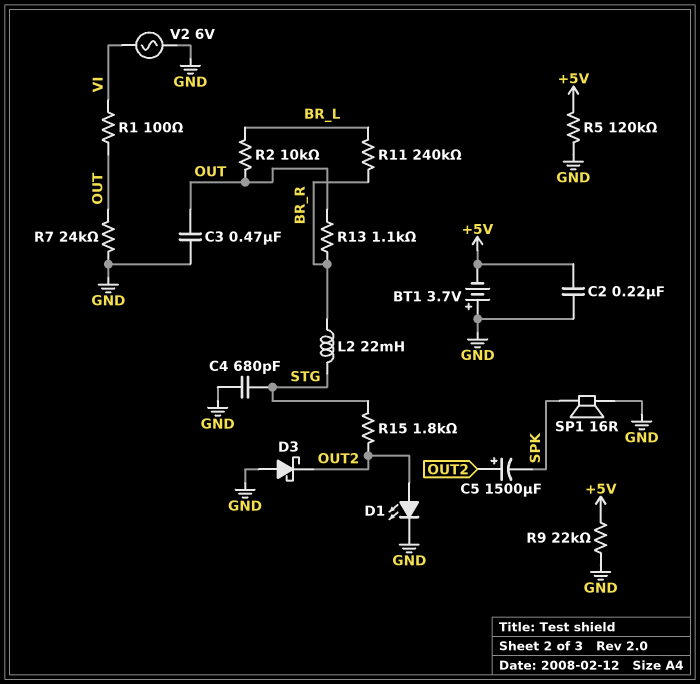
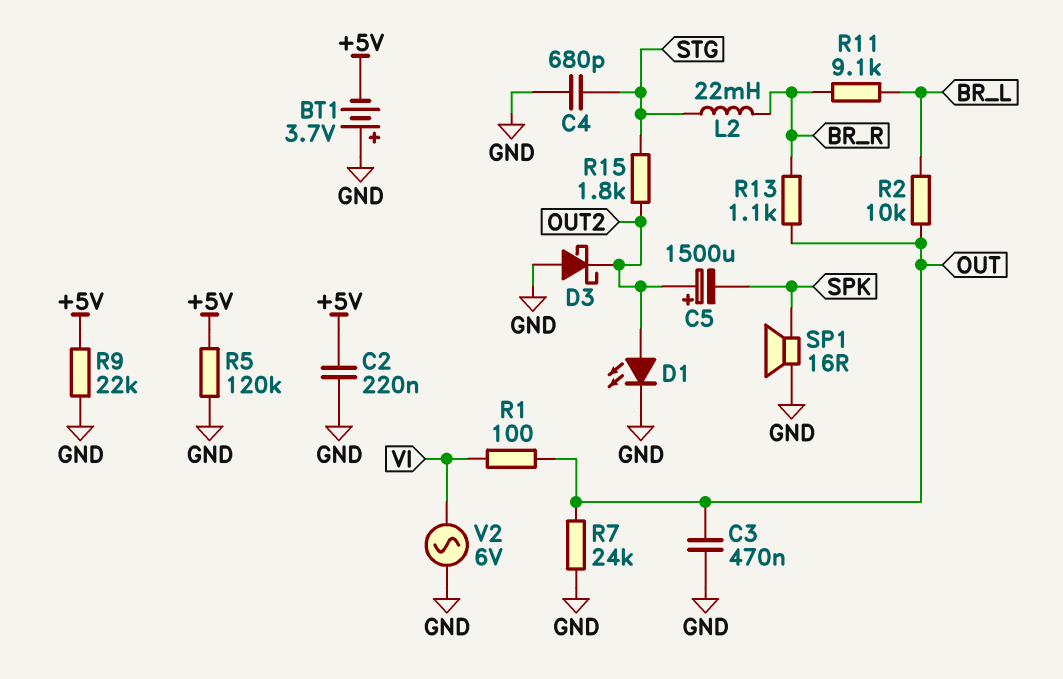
R11: 240k (BR_L, BR_R) -> 9.1k (BR_L, BR_R)

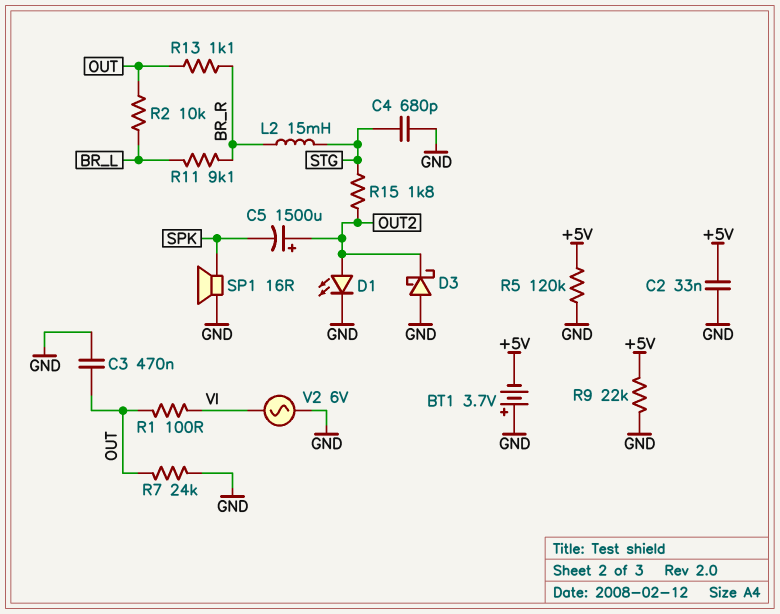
C2: 220nF (+5V, GND) -> 33nF (+5V, GND)
L2: 22mH (BR_R, STG) -> 15mH (BR_R, STG)

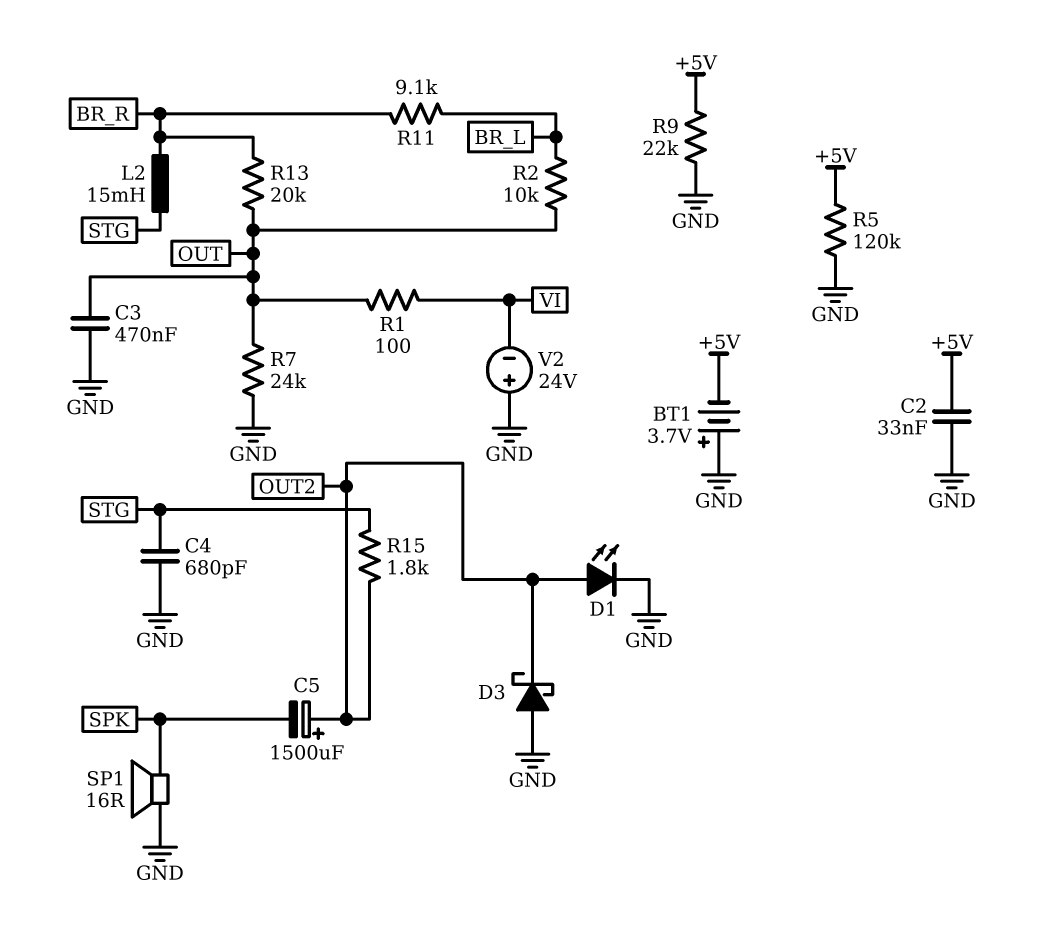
R13: 1.1k (BR_R, OUT) -> 20k (BR_R, OUT)
V2: AC 6V (GND, VI) -> 24V (plus GND, minus VI)

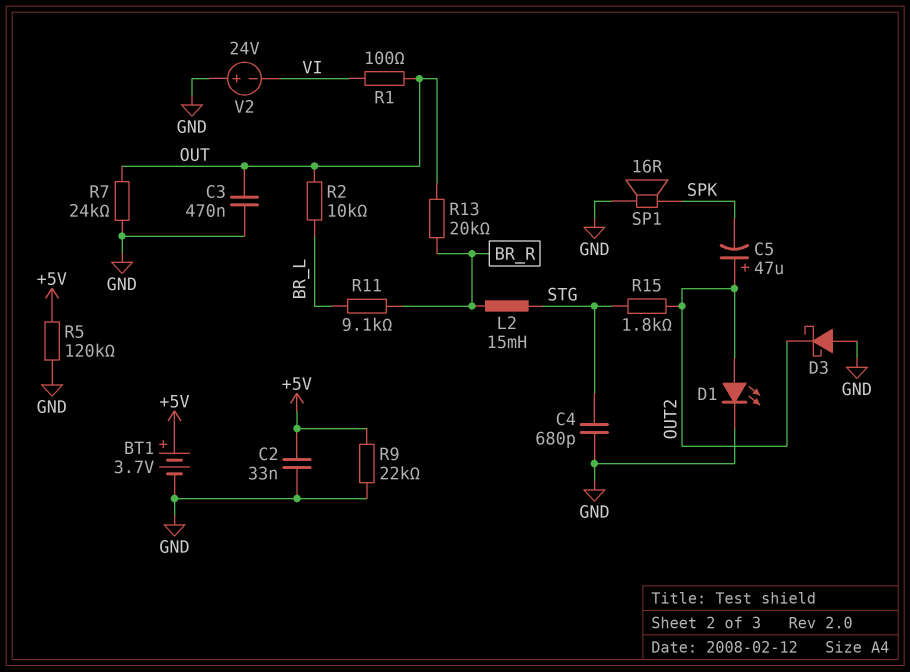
BT1: 3.7V (plus GND, minus +5V) -> 3.7V (plus +5V, minus GND)
C5: 1500uF (plus OUT2, minus SPK) -> 47uF (plus OUT2, minus SPK)

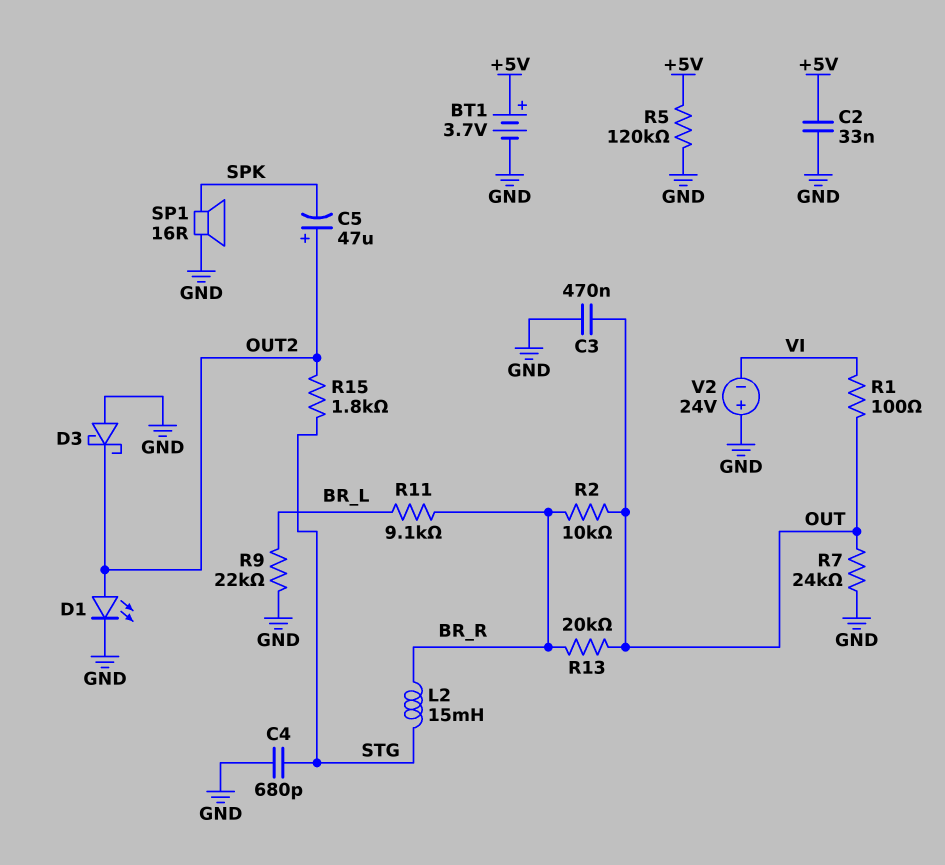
R2: 10k (BR_L, OUT) -> 10k (BR_R, OUT)
R9: 22k (+5V, GND) -> 22k (BR_L, GND)

